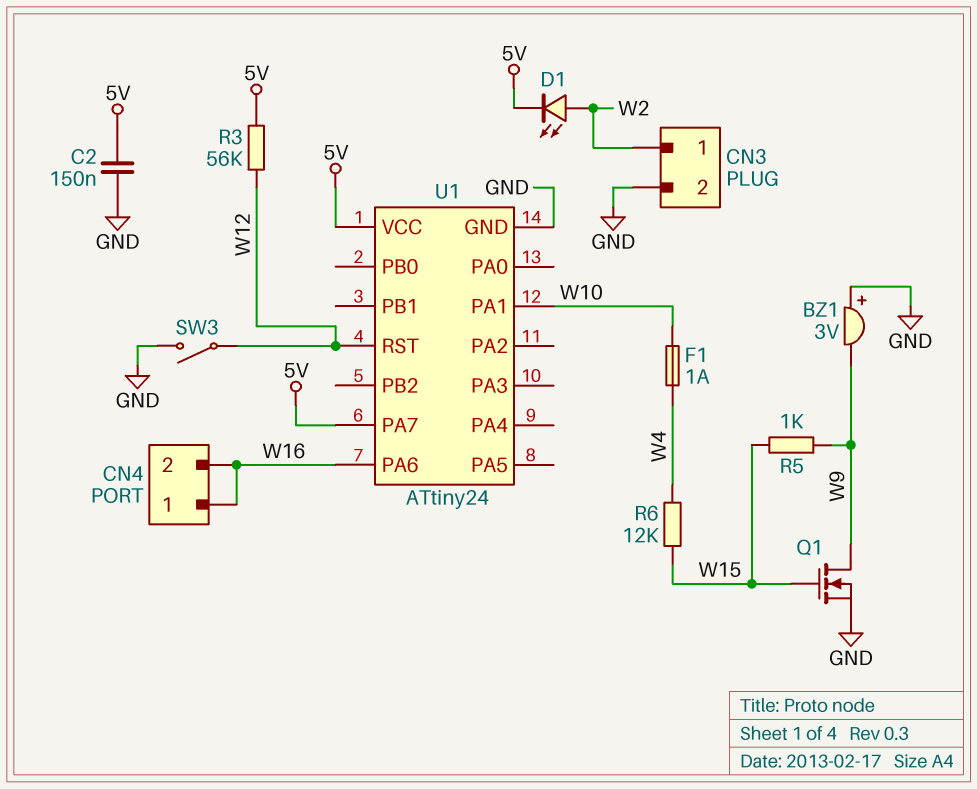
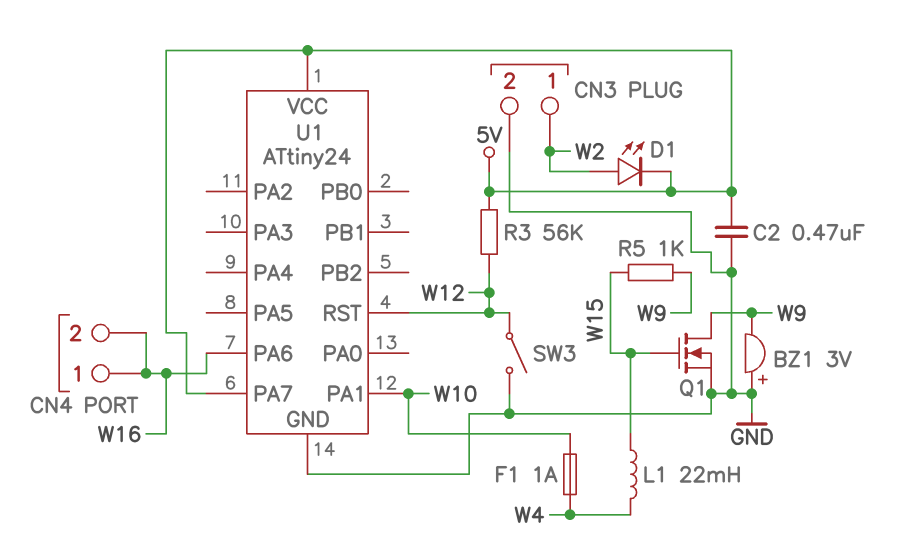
C2: 150nF (5V, GND) -> 470nF (5V, GND)
L1: none -> 22mH (W4, W15)
R6: 12k (W4, W15) -> none

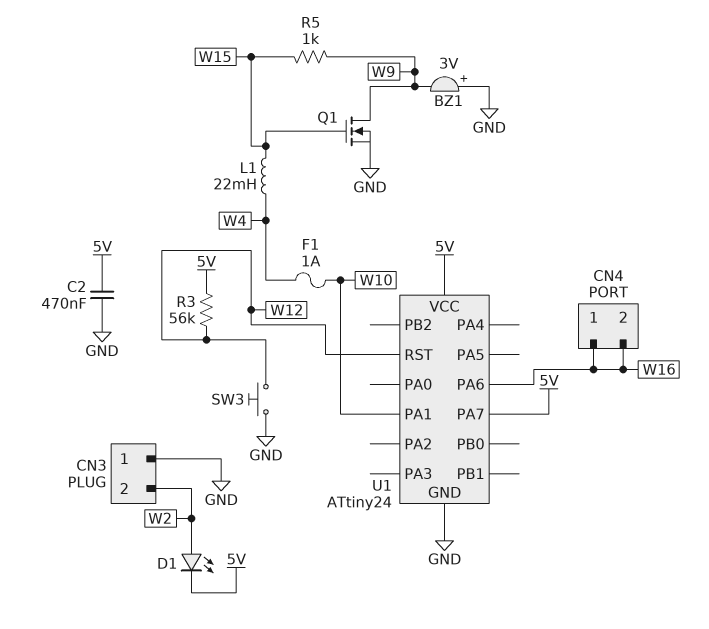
CN3 pin 1: W2 -> GND
CN3 pin 2: GND -> W2
SW3: switch (GND, W12) -> button (GND, W12)

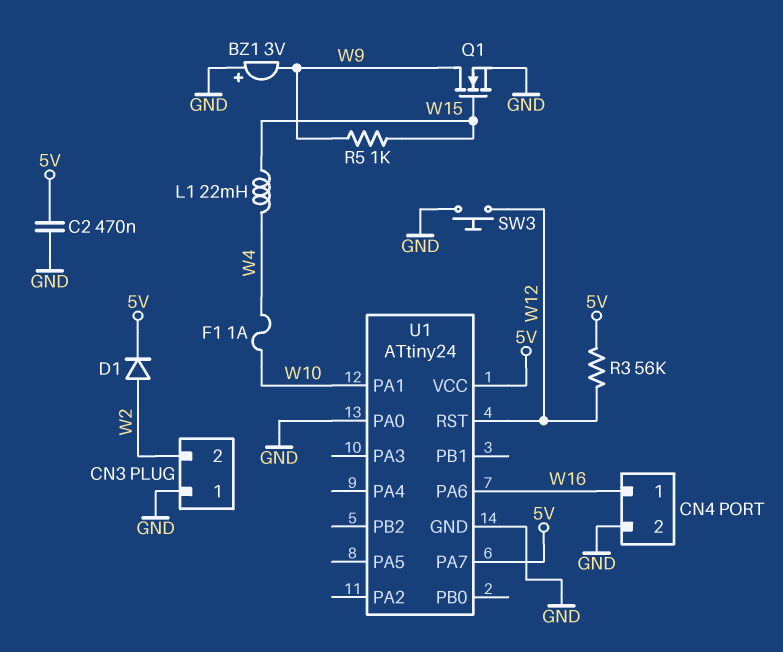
CN4 pin 2: W16 -> GND
D1: LED (A W2, K 5V) -> diode (A W2, K 5V)
U1 pin PA0: none -> GND

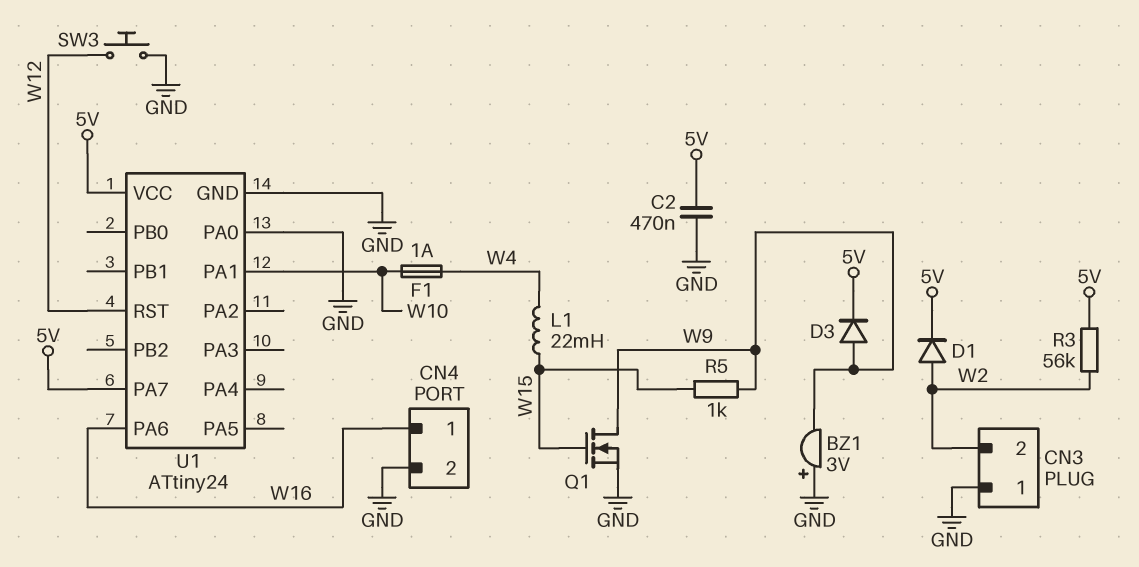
D3: none -> diode (A W9, K 5V)
R3: 56k (5V, W12) -> 56k (5V, W2)

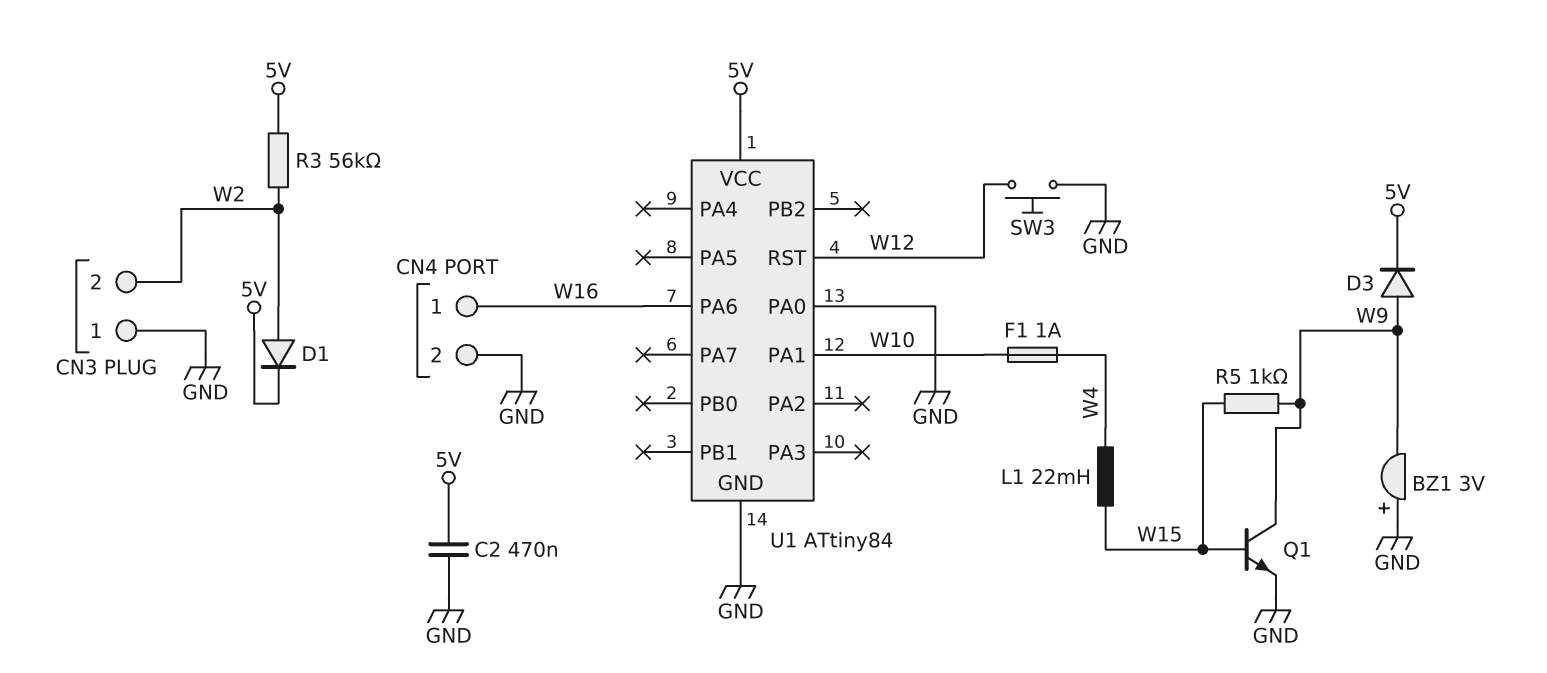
Q1: NMOS (G W15, D W9, S GND) -> NPN (B W15, C W9, E GND)
U1: ATtiny24 -> ATtiny84
U1 pin PA7: 5V -> none

